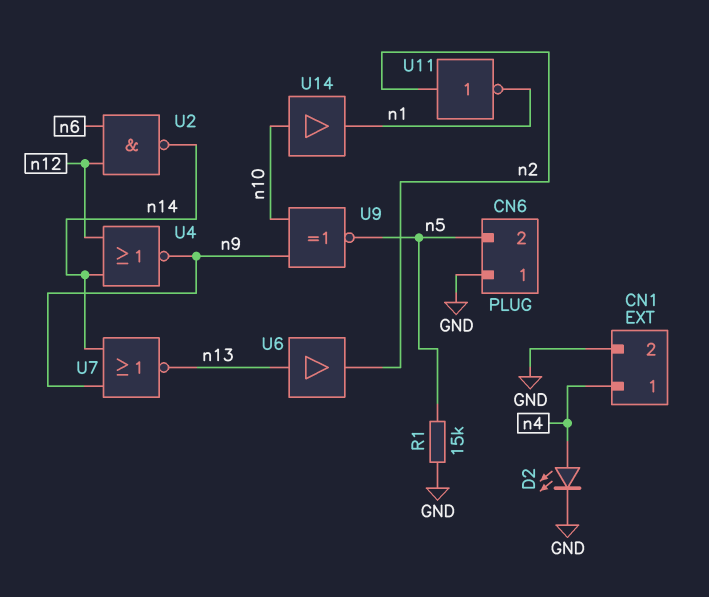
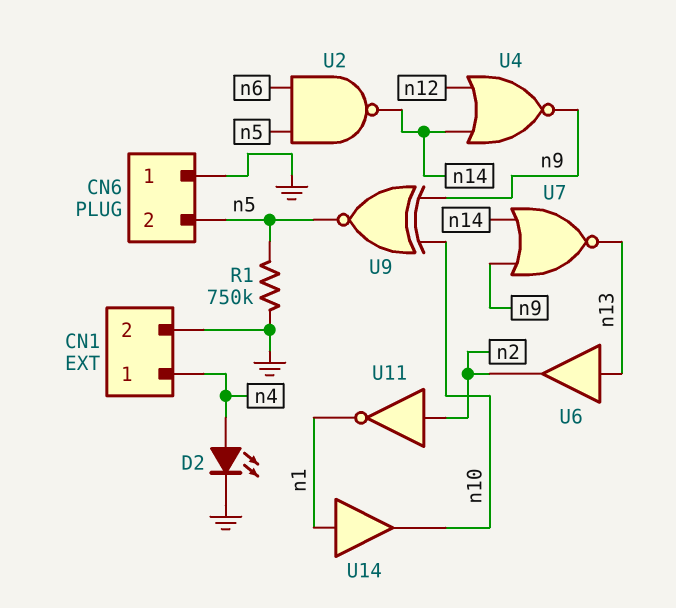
R1: 15k (GND, n5) -> 750k (GND, n5)
U2: NAND (in n6, in n12, out n14) -> NAND (in n5, in n6, out n14)
U14: buffer (in n10, out n1) -> buffer (in n1, out n10)

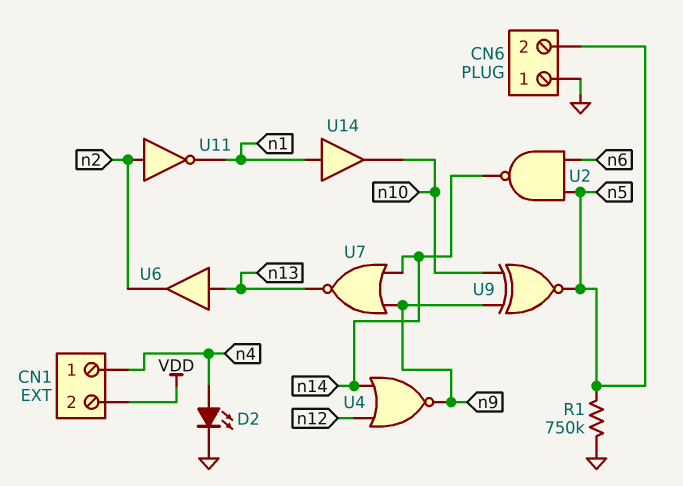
CN1 pin 2: GND -> VDD

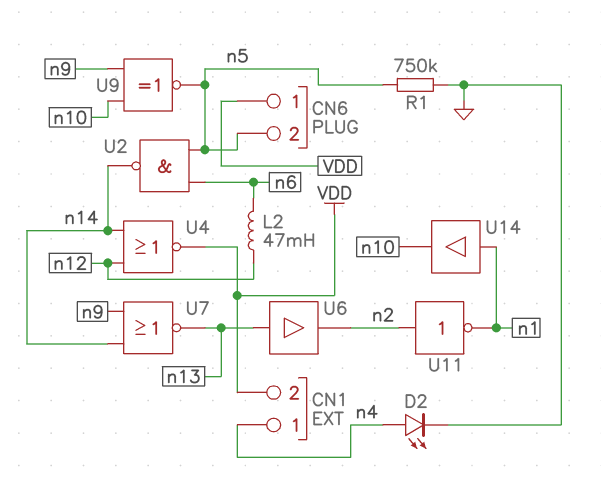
CN6 pin 1: GND -> VDD
L2: none -> 47mH (n6, n12)
U4: NOR (in n12, in n14, out n9) -> NOR (in n12, in n14, out VDD)

